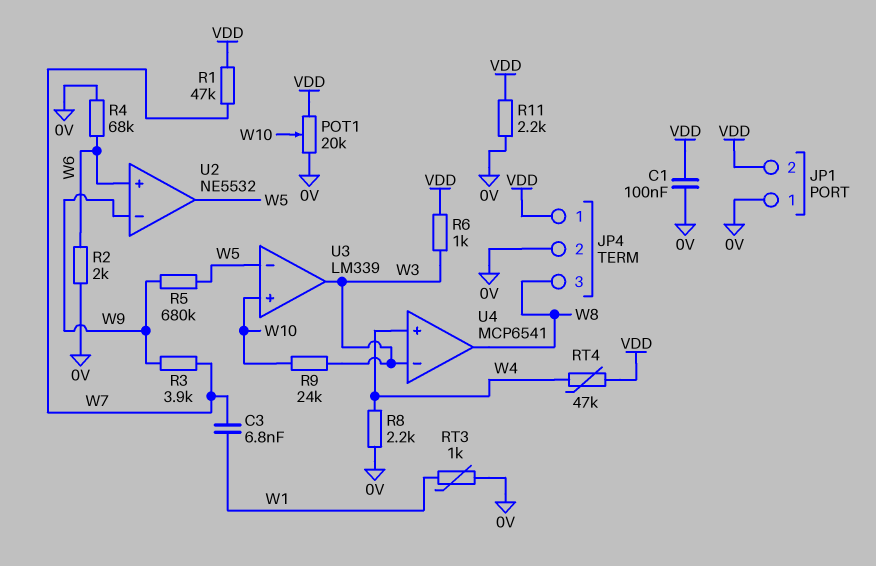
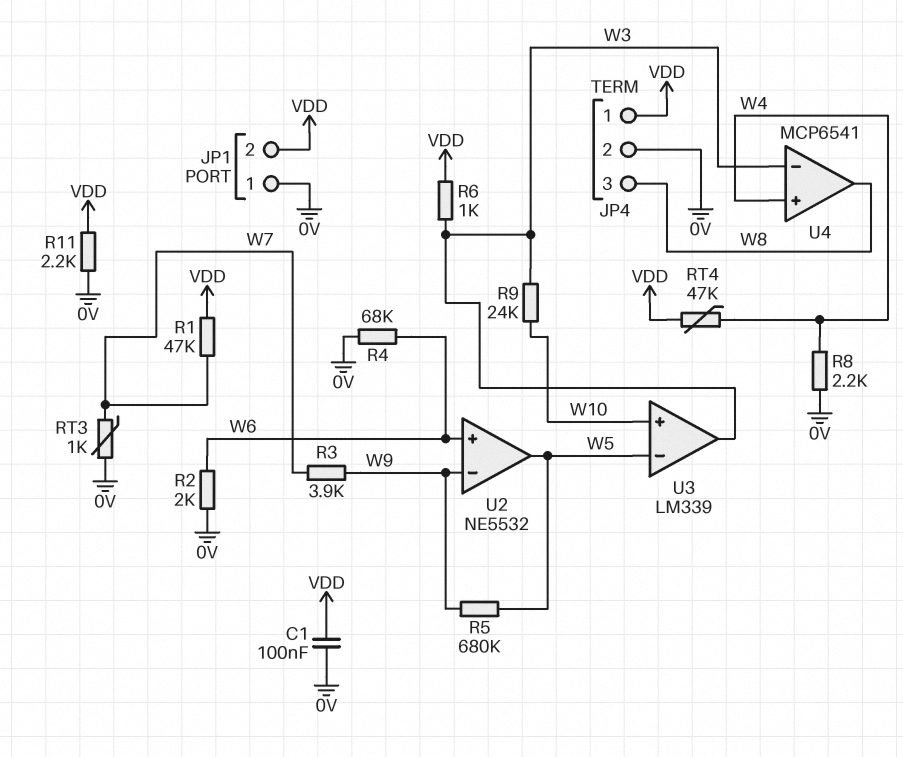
C3: 6.8nF (W1, W7) -> none
POT1: 20k (0V, VDD, wiper W10) -> none
RT3: 1k (0V, W1) -> 1k (0V, W7)

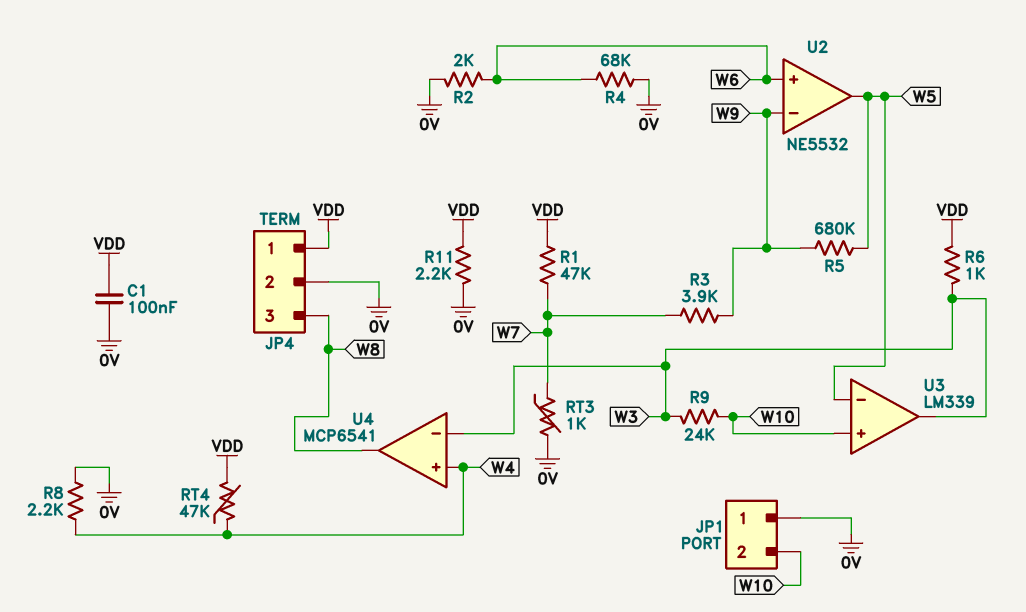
JP1 pin 2: VDD -> W10

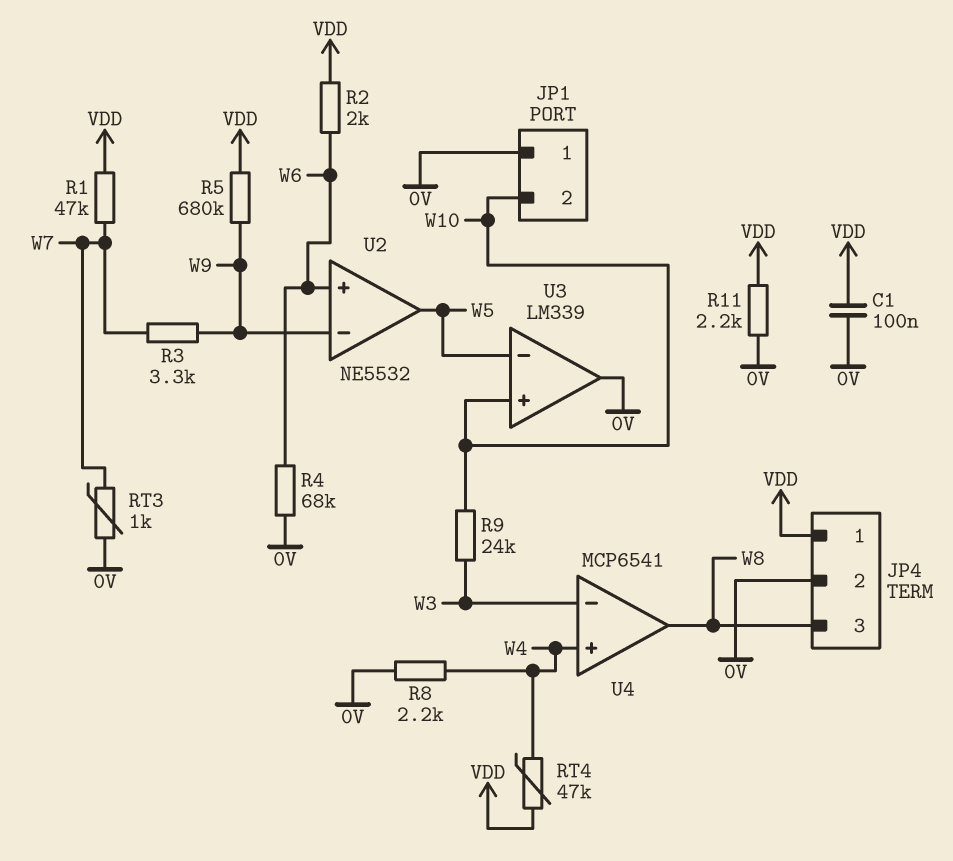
R2: 2k (0V, W6) -> 2k (VDD, W6)
R3: 3.9k (W7, W9) -> 3.3k (W7, W9)
R5: 680k (W5, W9) -> 680k (VDD, W9)
R6: 1k (VDD, W3) -> none
U3 pin out: W3 -> 0V

